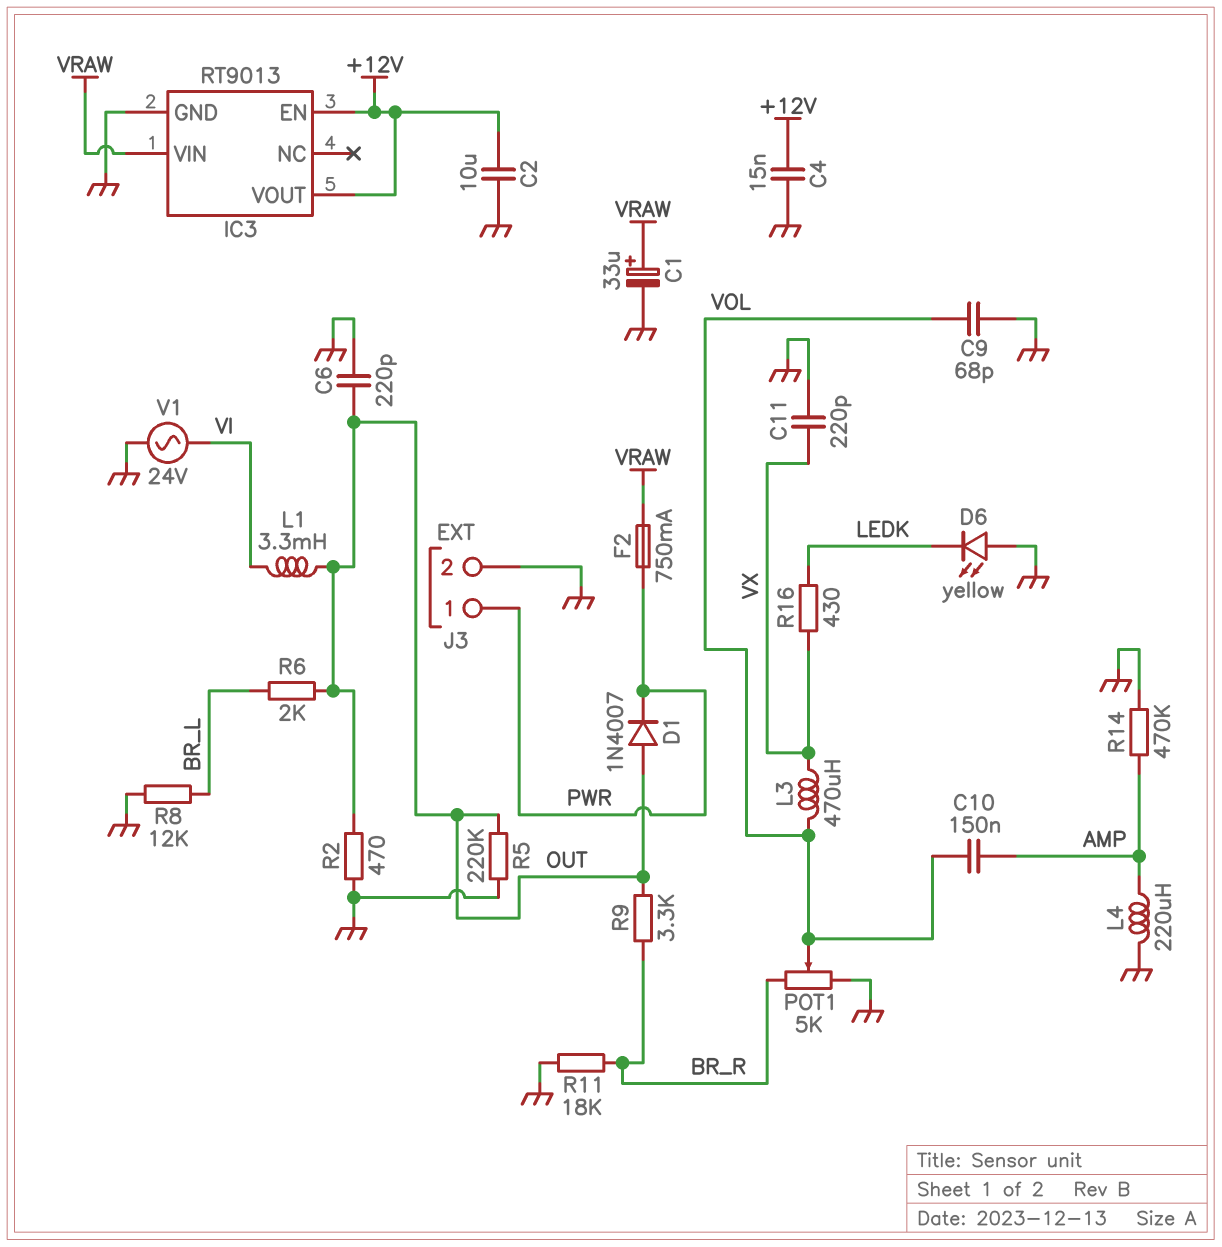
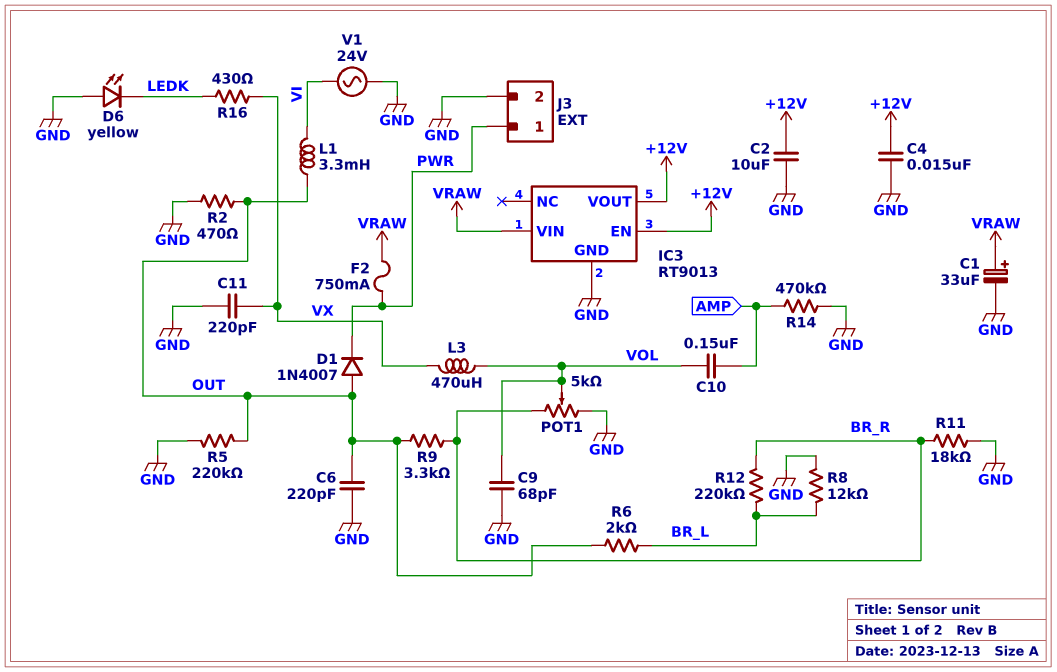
L4: 220uH (AMP, GND) -> none
R12: none -> 220k (BR_L, BR_R)

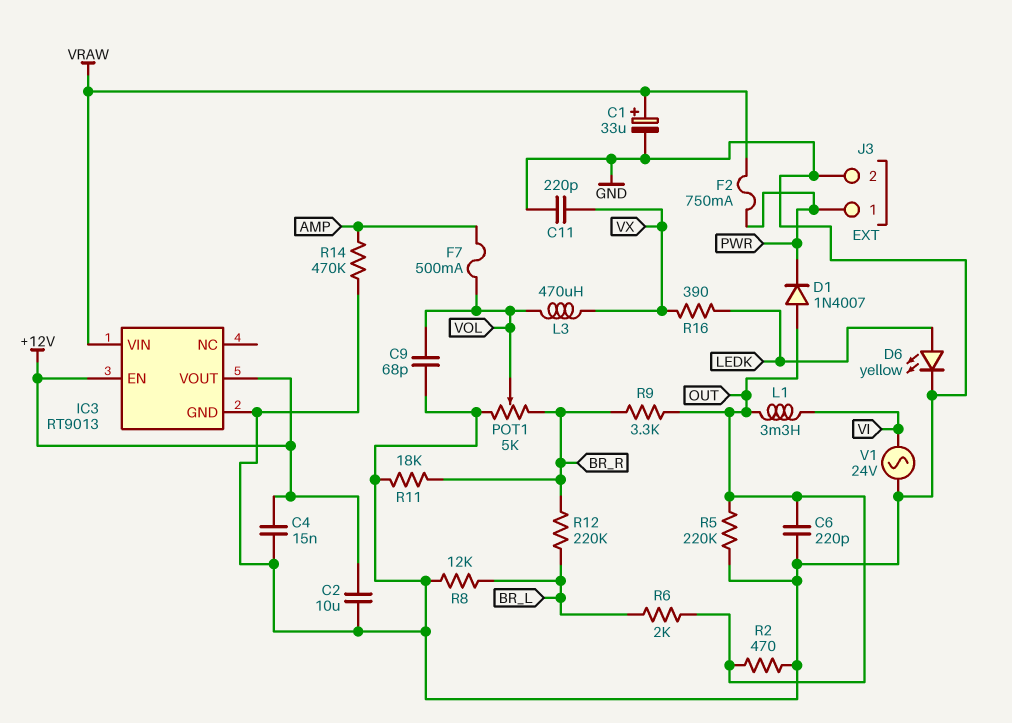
C10: 150nF (AMP, VOL) -> none
D6: LED yellow (A GND, K LEDK) -> LED yellow (A LEDK, K GND)
F7: none -> 500mA (AMP, VOL)
R16: 430 (LEDK, VX) -> 390 (LEDK, VX)

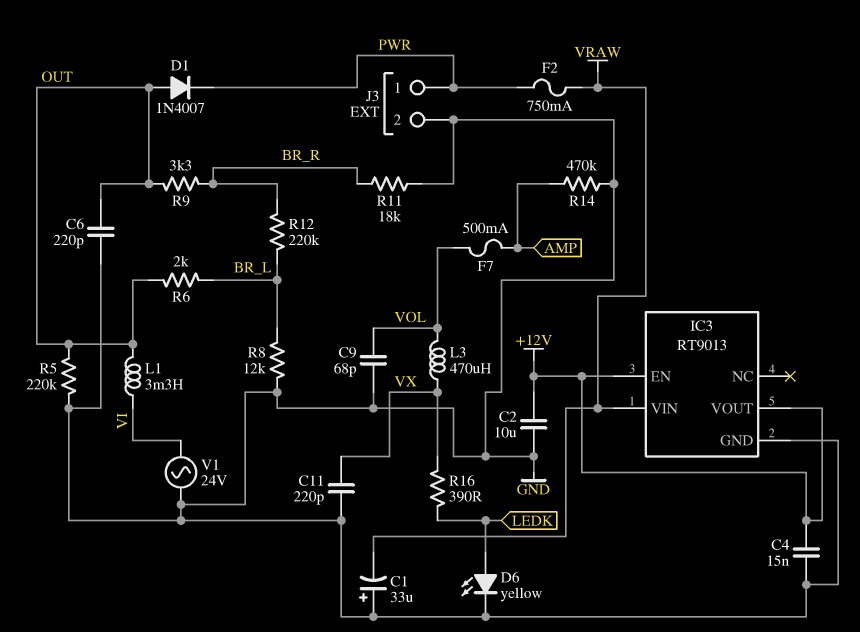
C1: 33uF (plus VRAW, minus GND) -> 33uF (plus GND, minus VRAW)
POT1: 5k (BR_R, GND, wiper VOL) -> none
R2: 470 (GND, OUT) -> none

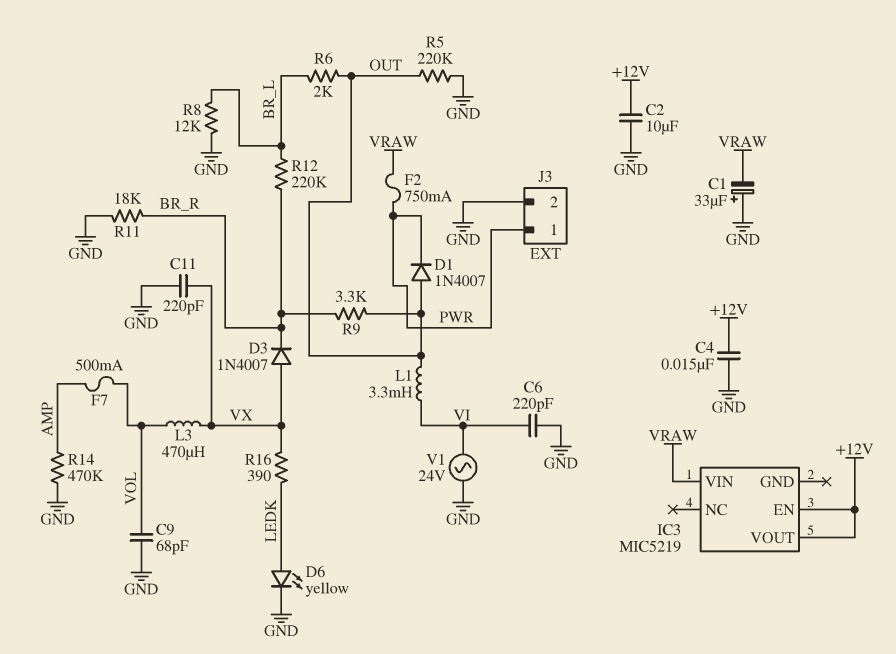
C6: 220pF (GND, OUT) -> 220pF (GND, VI)
D3: none -> diode 1N4007 (A VX, K BR_R)
IC3: RT9013 -> MIC5219
IC3 pin GND: GND -> none

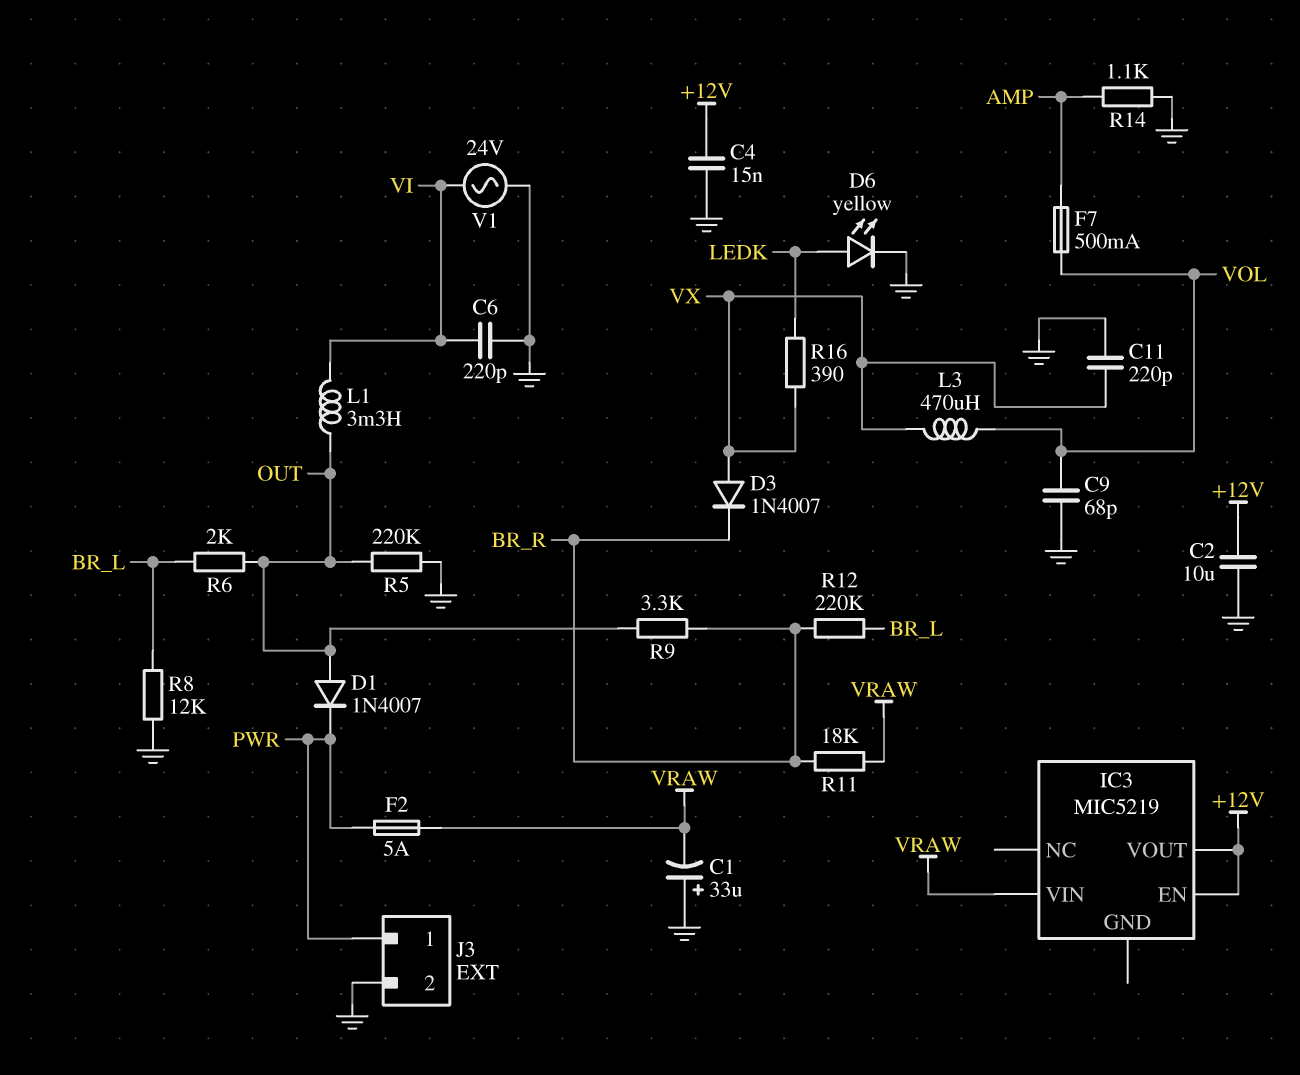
F2: 750mA (PWR, VRAW) -> 5A (PWR, VRAW)
R11: 18k (BR_R, GND) -> 18k (BR_R, VRAW)
R14: 470k (AMP, GND) -> 1.1k (AMP, GND)

